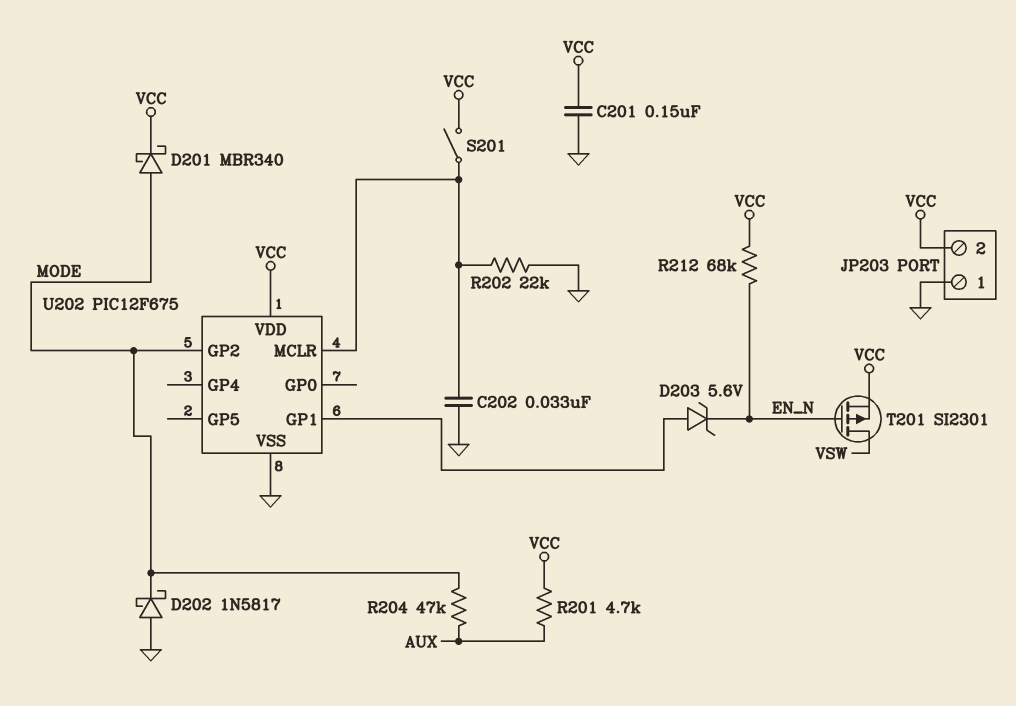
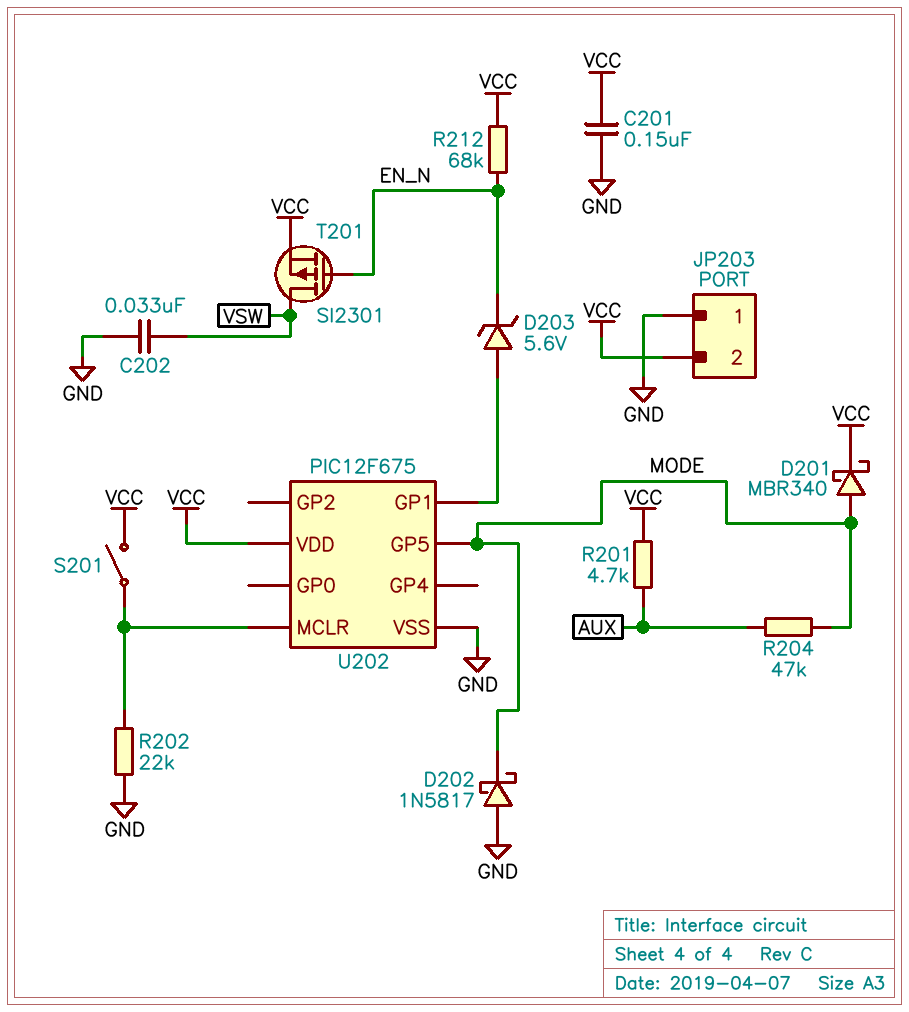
C202: 33nF (GND, U202/MCLR) -> 33nF (GND, VSW)
U202 pin GP2: MODE -> none
U202 pin GP5: none -> MODE

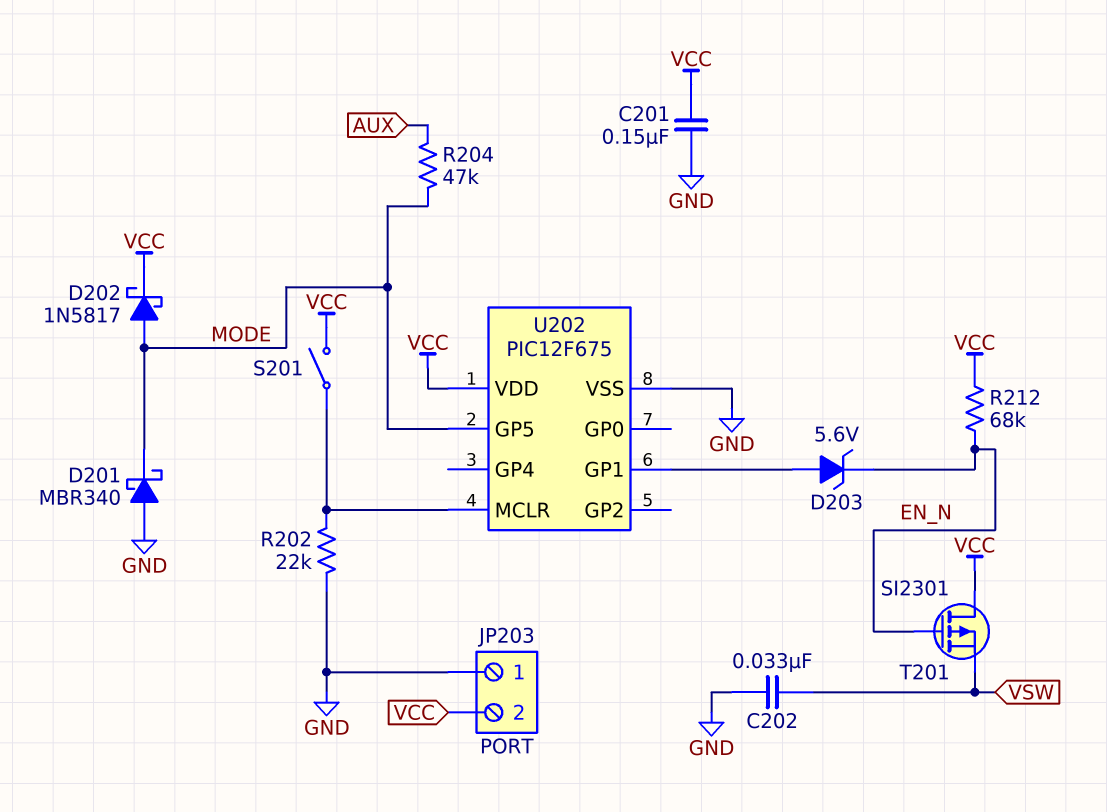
D201: schottky MBR340 (A MODE, K VCC) -> schottky MBR340 (A GND, K MODE)
D202: schottky 1N5817 (A GND, K MODE) -> schottky 1N5817 (A MODE, K VCC)
R201: 4.7k (AUX, VCC) -> none
T201: PMOS SI2301 (G EN_N, D VSW, S VCC) -> PMOS SI2301 (G EN_N, D VCC, S VSW)

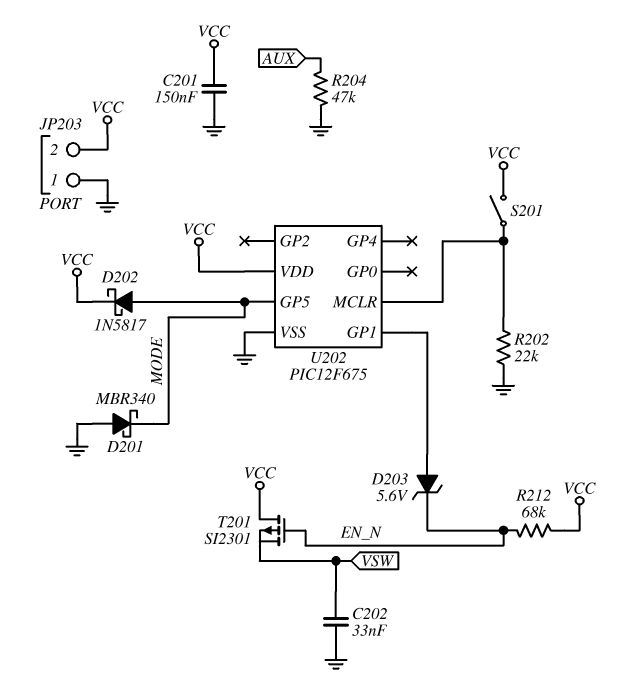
R204: 47k (AUX, MODE) -> 47k (AUX, GND)

